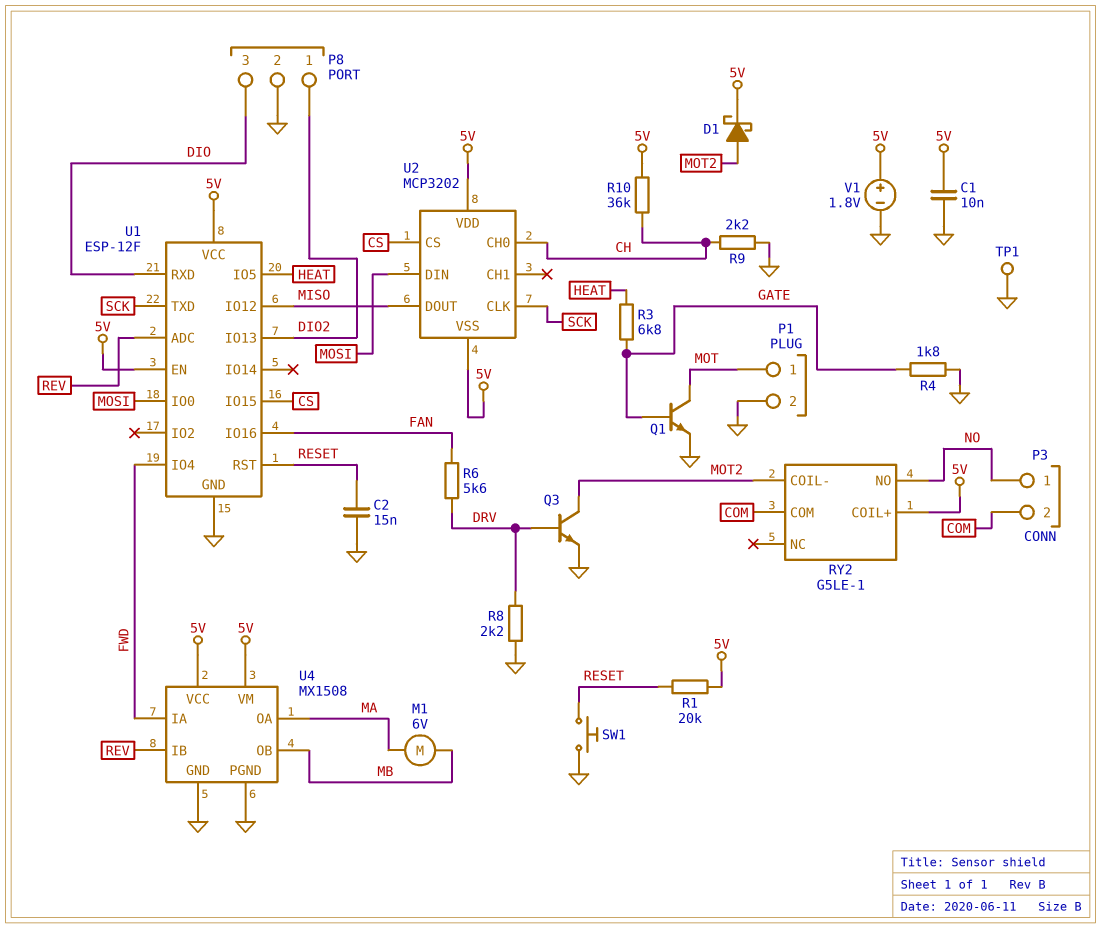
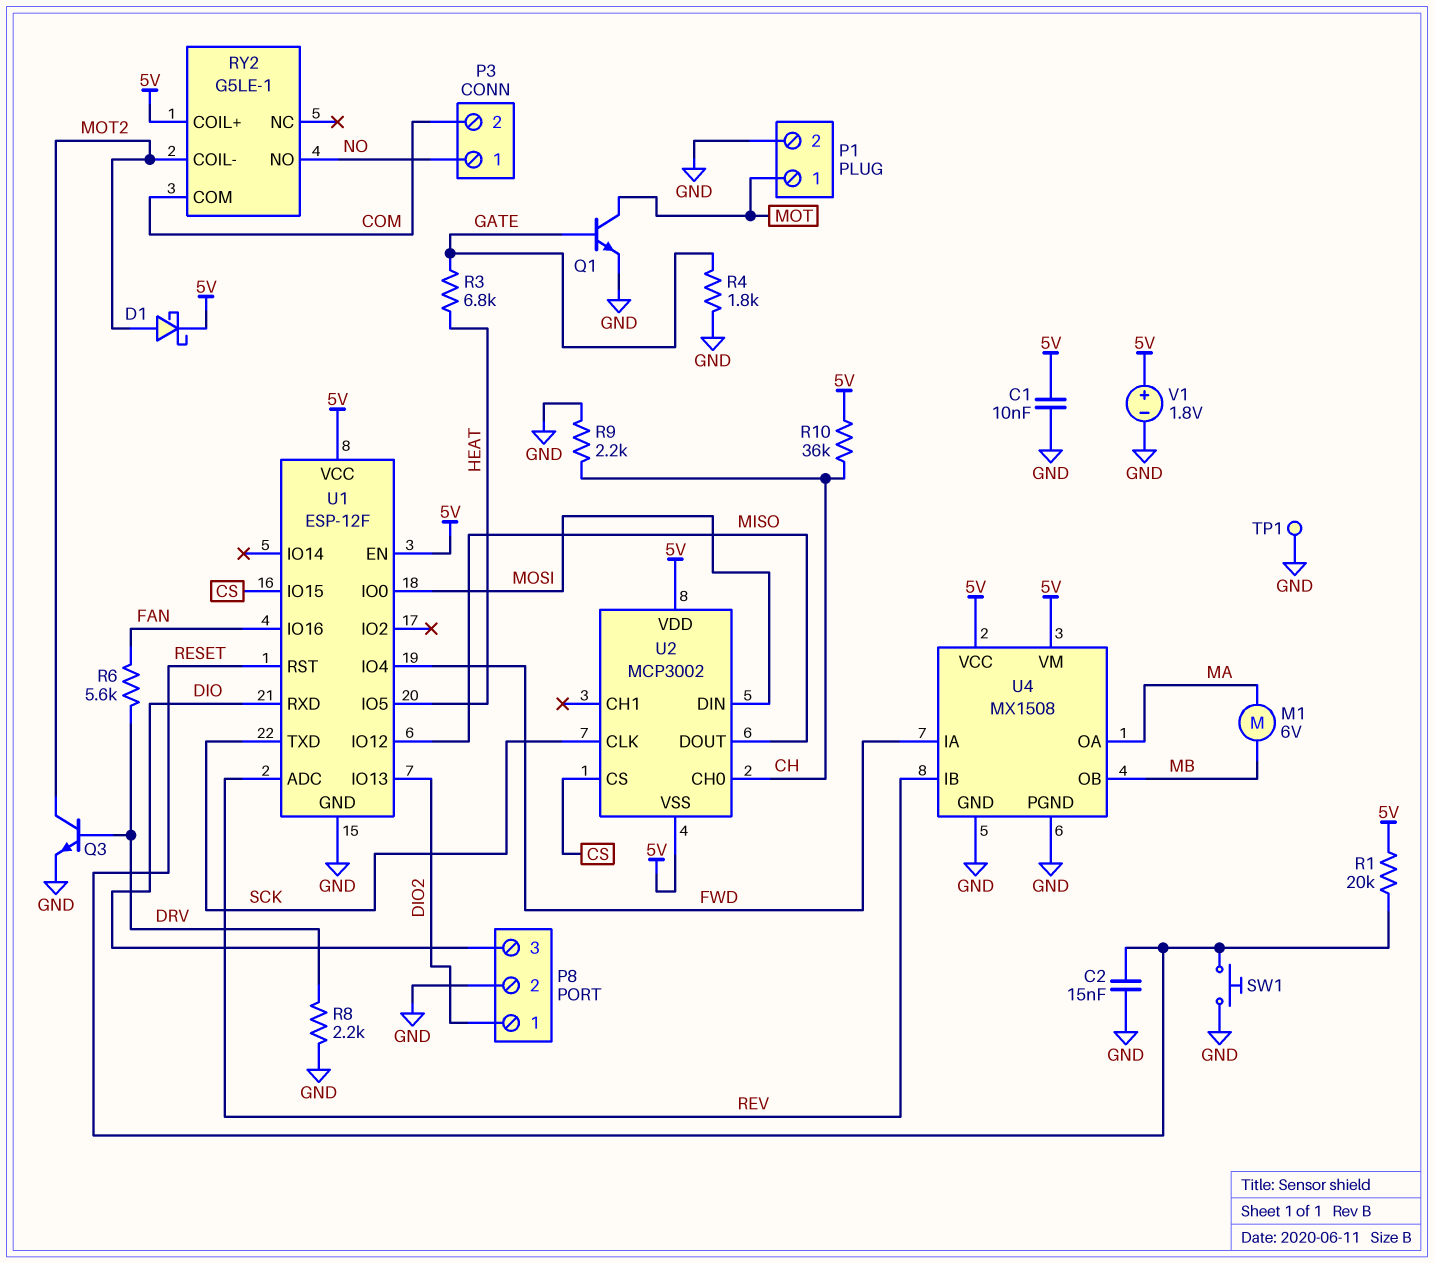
U2: MCP3202 -> MCP3002

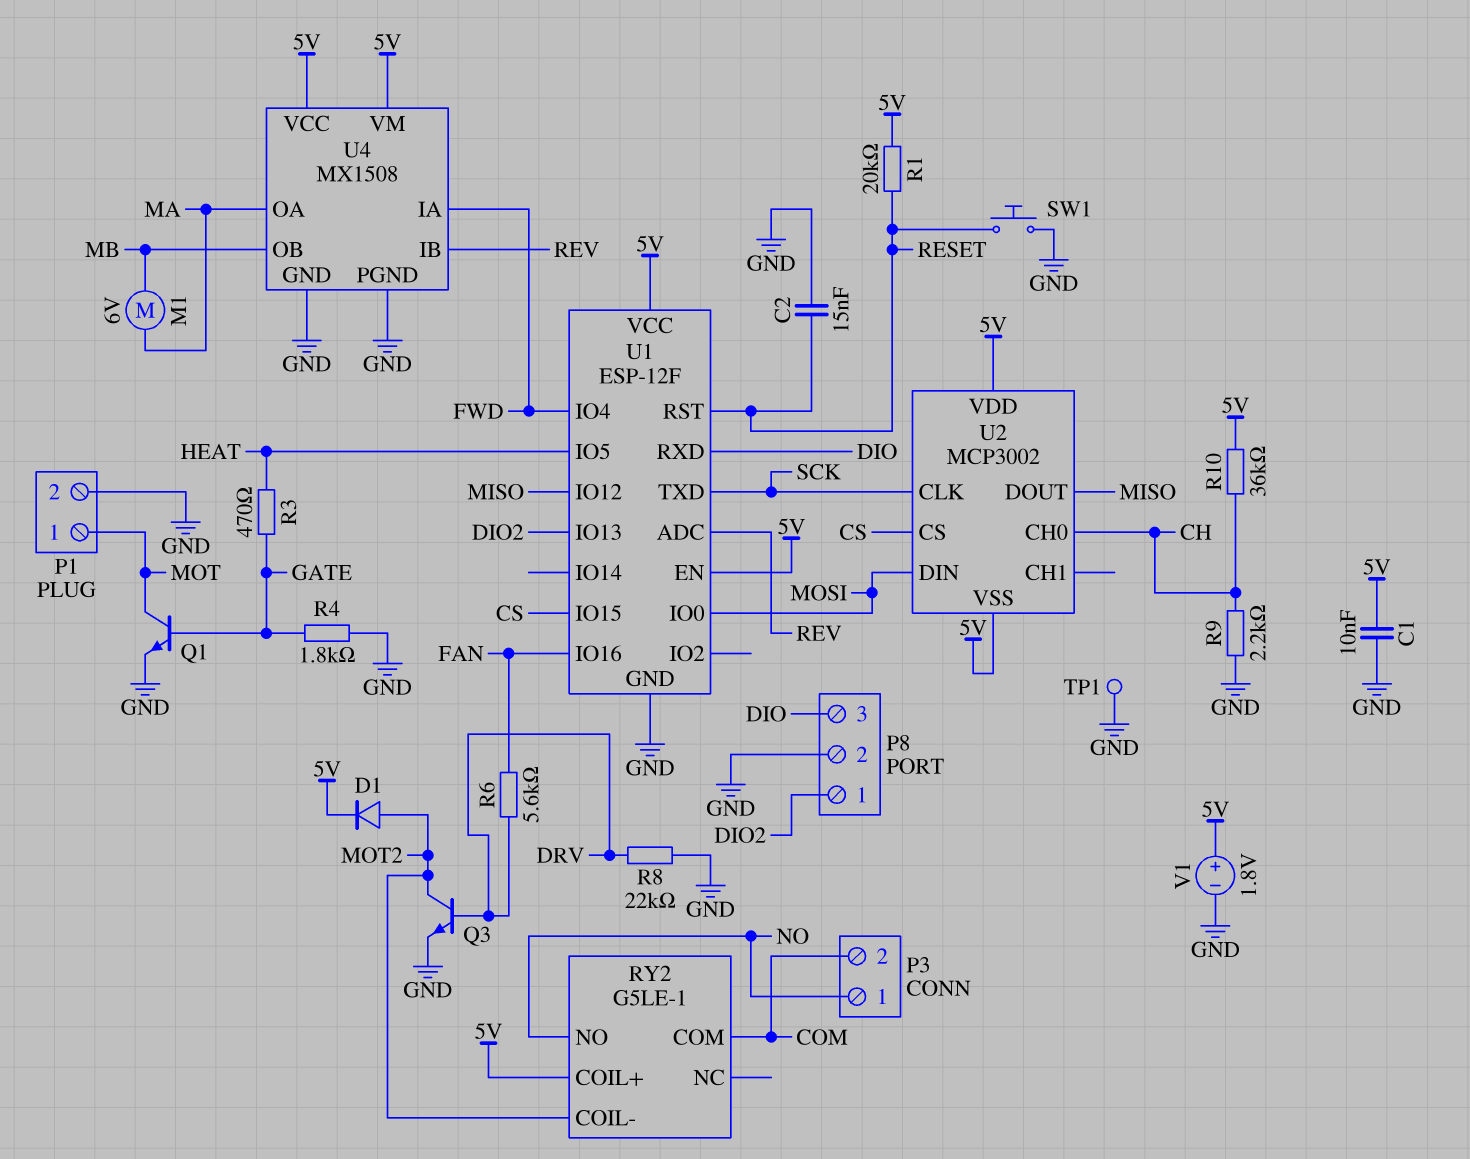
D1: schottky (A MOT2, K 5V) -> diode (A MOT2, K 5V)
R3: 6.8k (GATE, HEAT) -> 470 (GATE, HEAT)
R8: 2.2k (DRV, GND) -> 22k (DRV, GND)

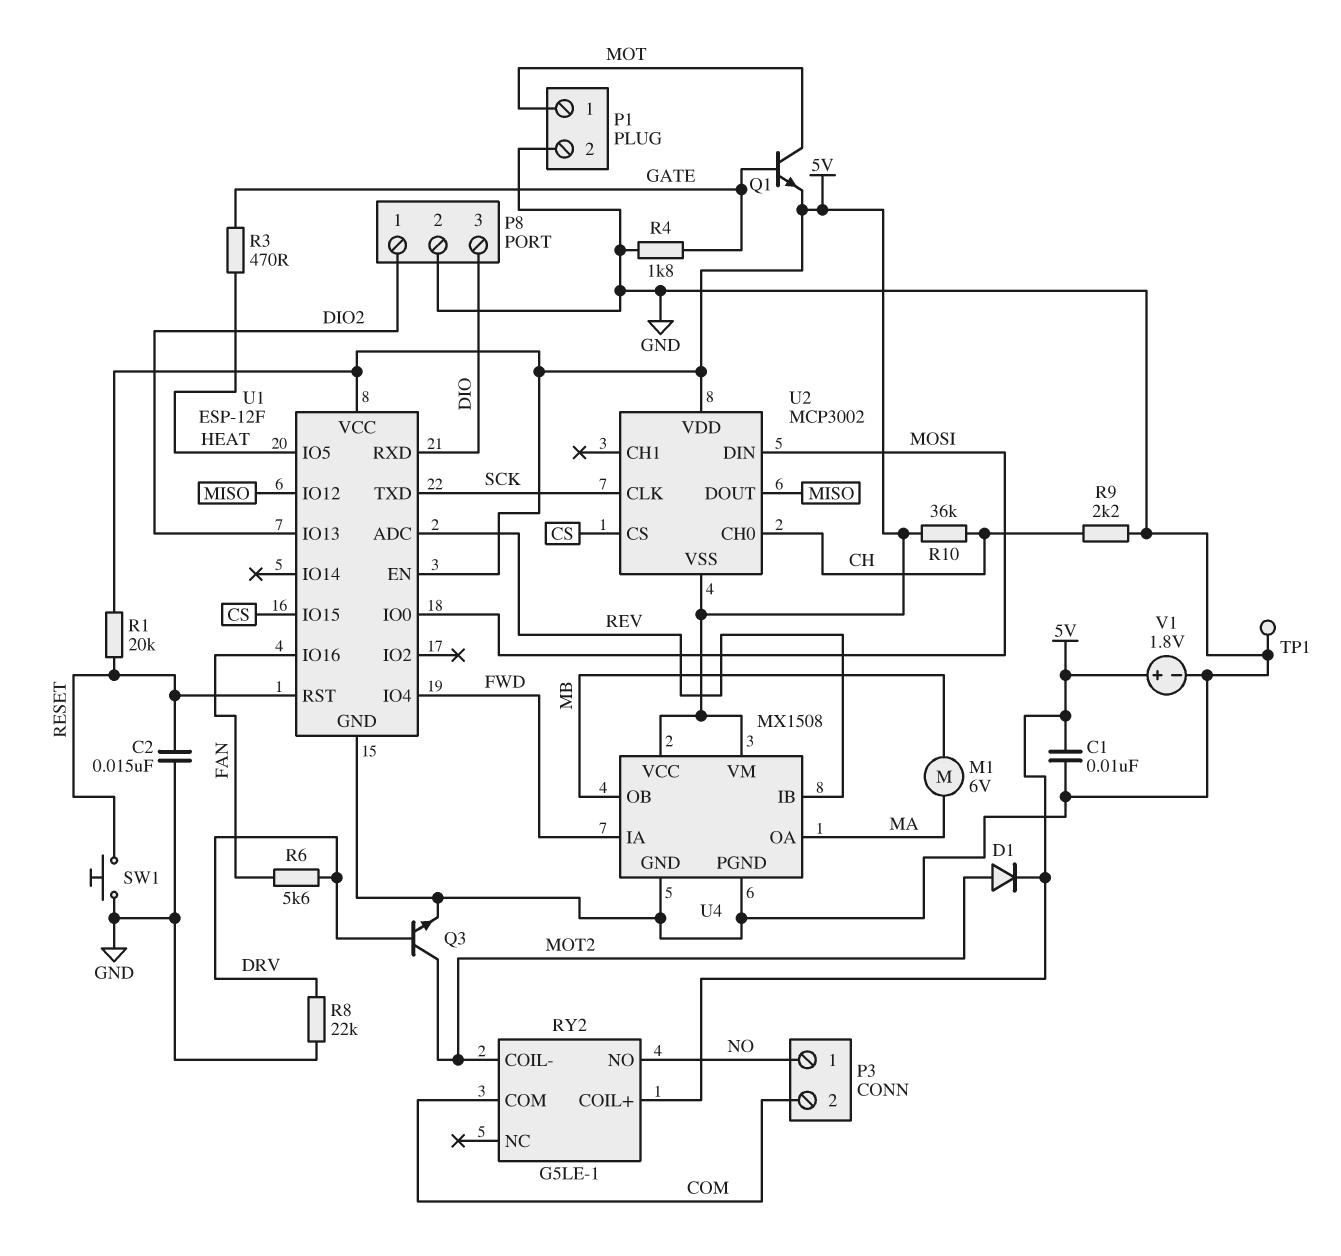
Q1: NPN (B GATE, C MOT, E GND) -> NPN (B GATE, C MOT, E 5V)

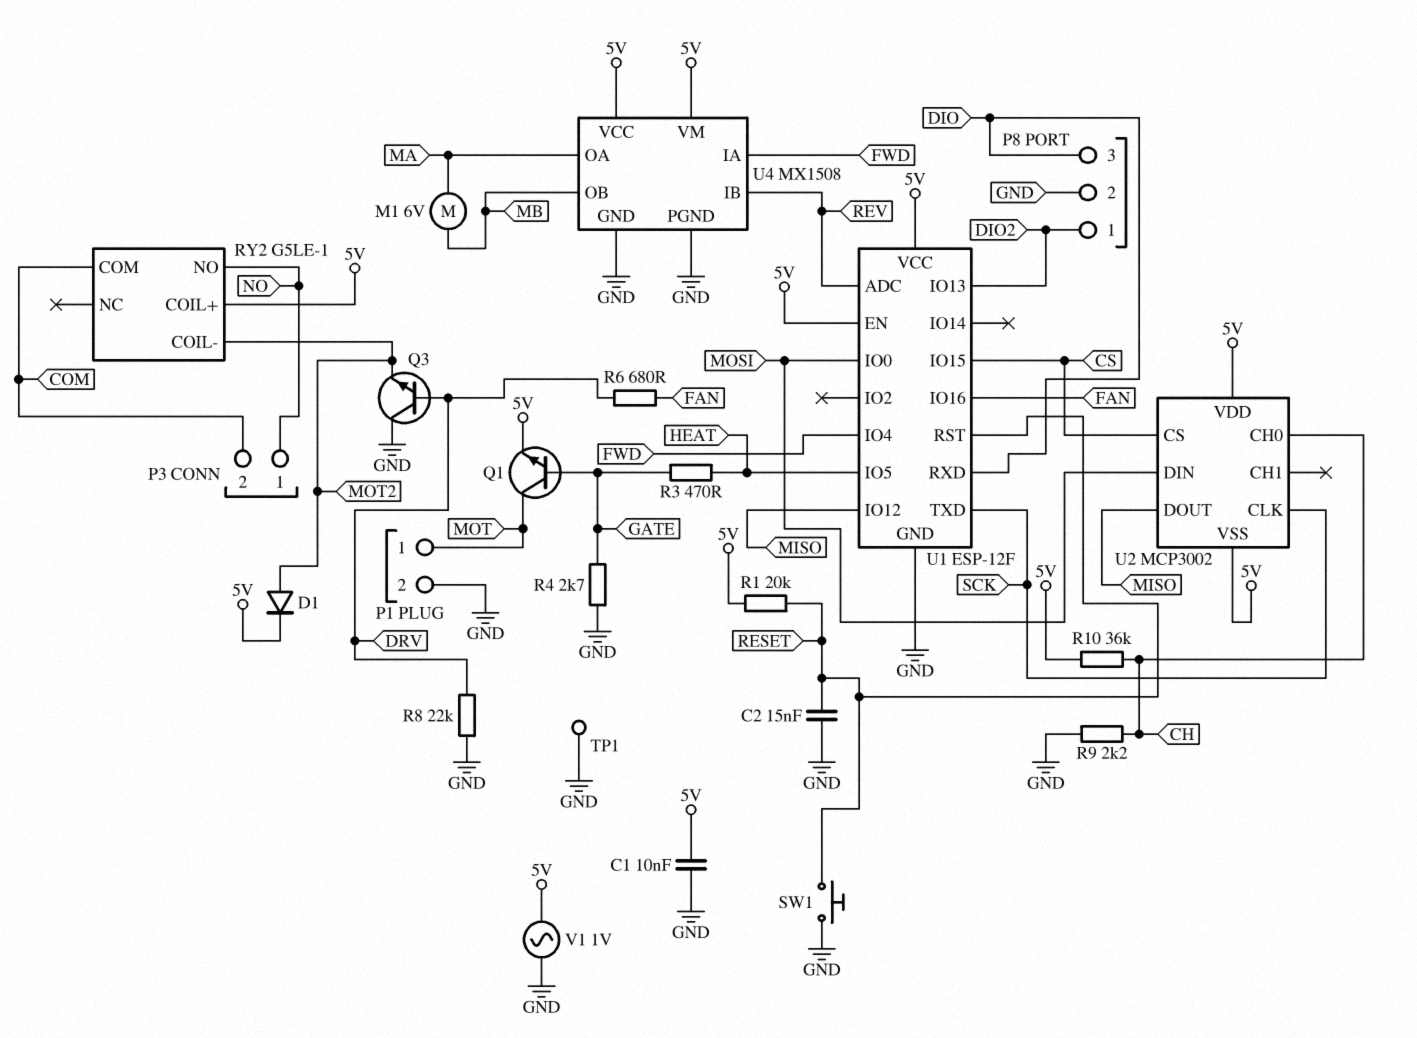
Q3: NPN (B DRV, C MOT2, E GND) -> NPN (B DRV, C GND, E MOT2)
R4: 1.8k (GATE, GND) -> 2.7k (GATE, GND)
R6: 5.6k (DRV, FAN) -> 680 (DRV, FAN)
V1: 1.8V (plus 5V, minus GND) -> AC 1V (5V, GND)

